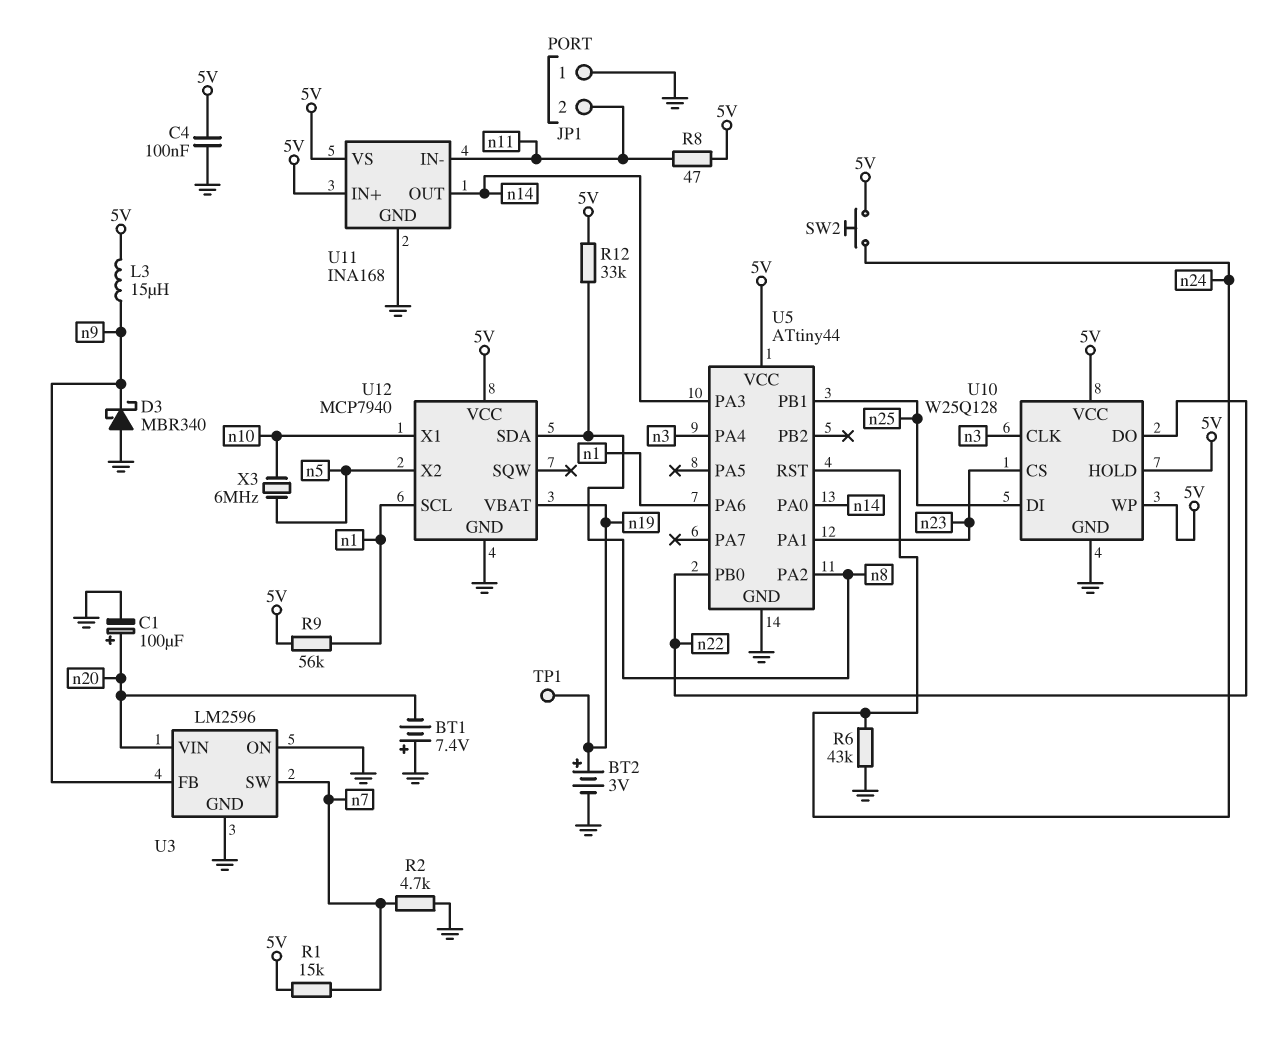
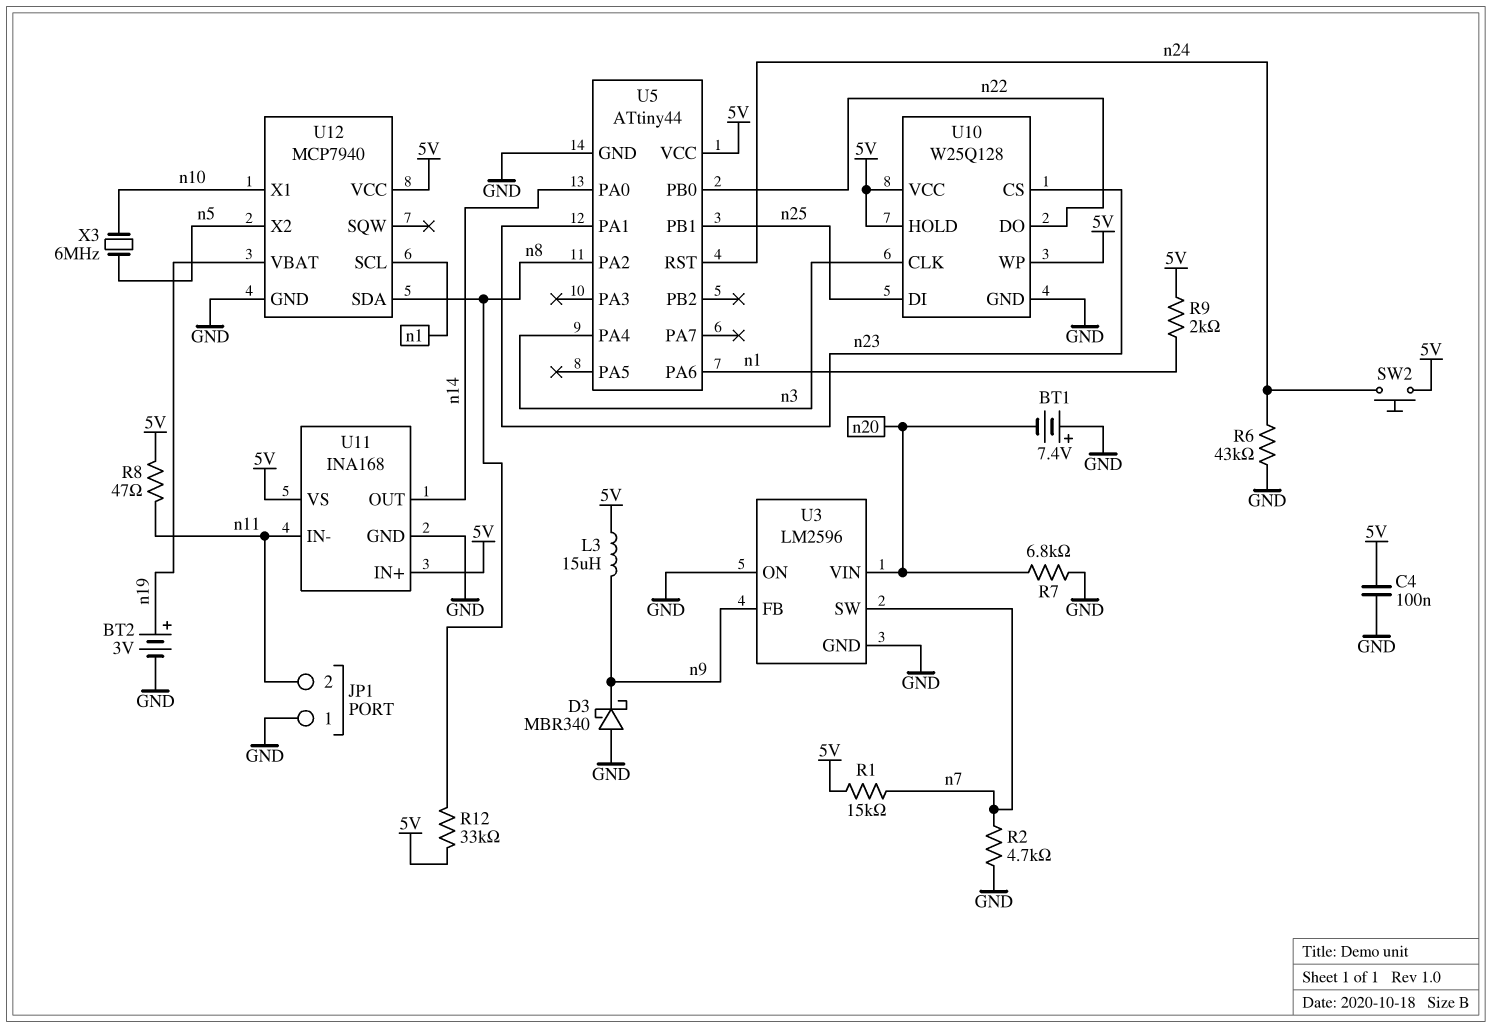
C1: 100uF (plus n20, minus GND) -> none
R7: none -> 6.8k (GND, n20)
R9: 56k (5V, n1) -> 2k (5V, n1)
TP1: test point (n19) -> none
U5 pin PA3: n14 -> none

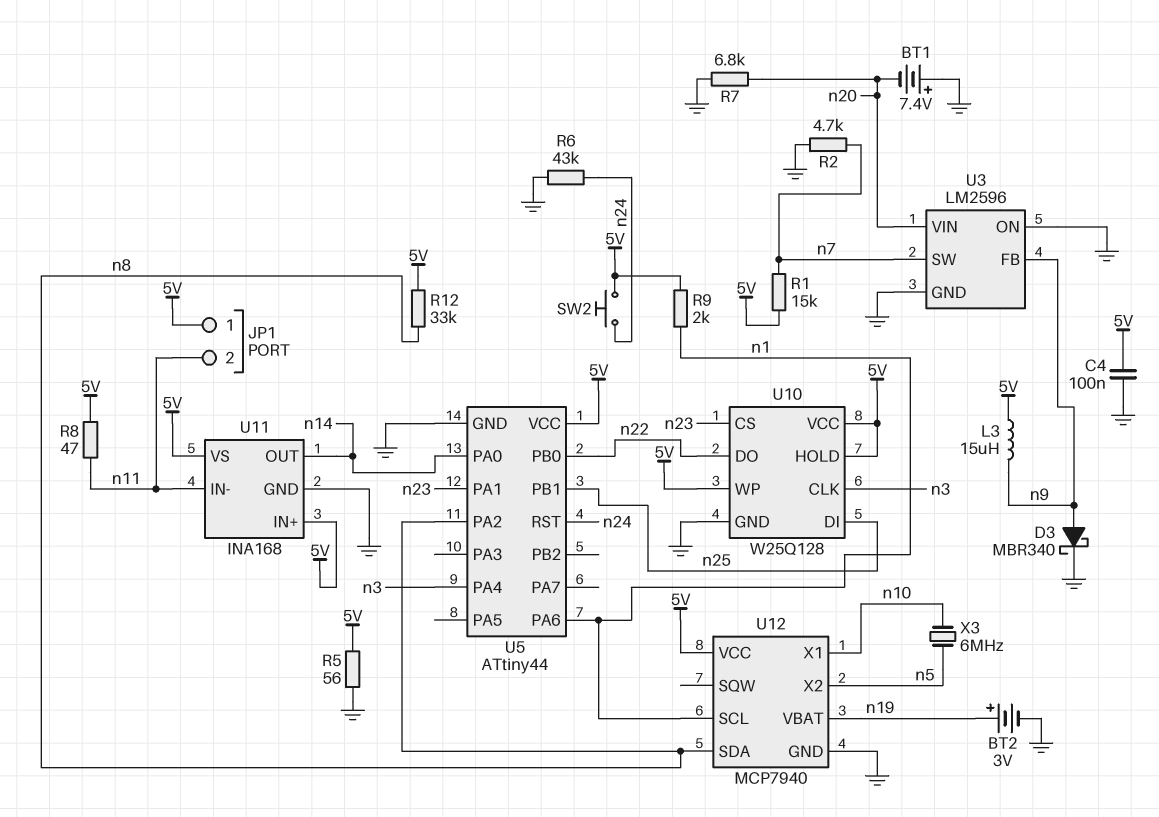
D3: schottky MBR340 (A GND, K n9) -> schottky MBR340 (A n9, K GND)
JP1 pin 1: GND -> 5V
R5: none -> 56 (5V, GND)

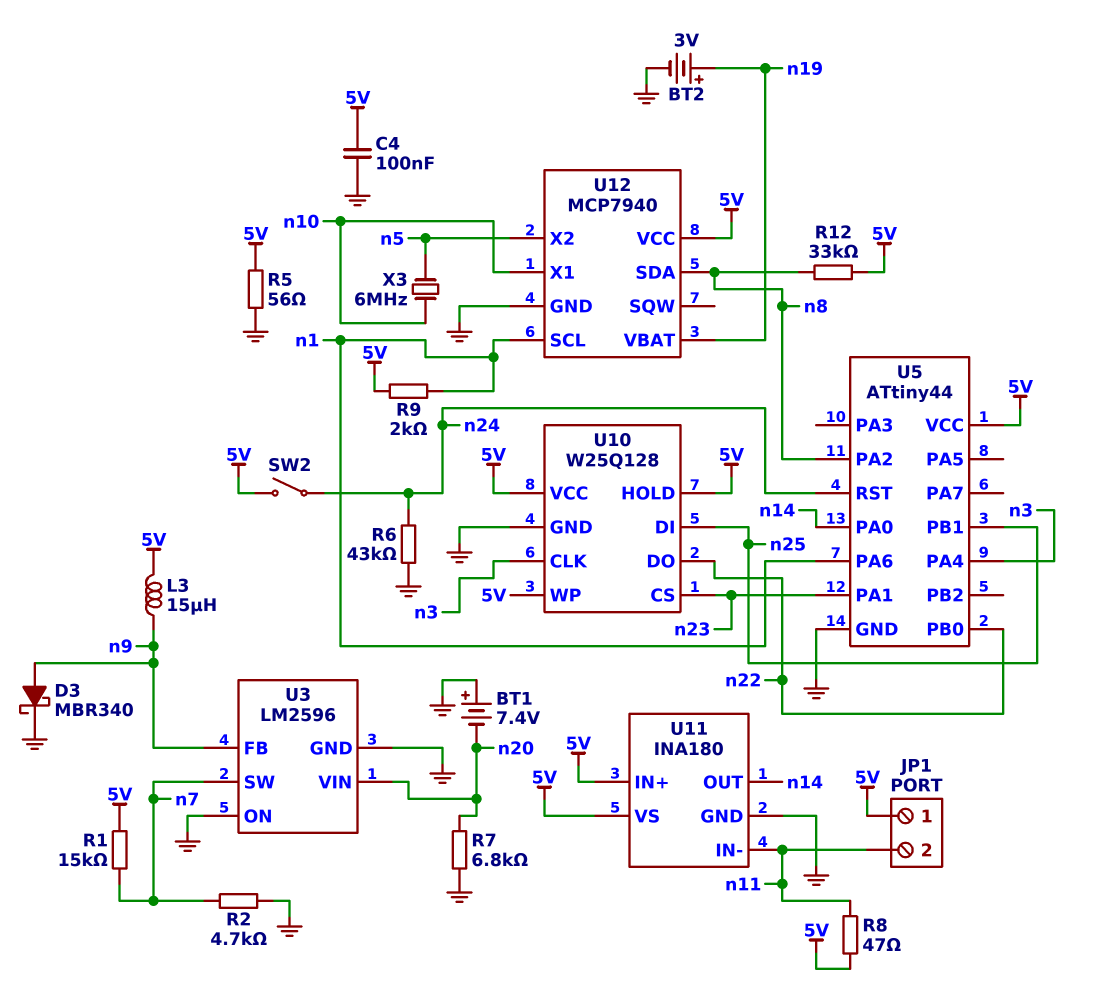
SW2: button (5V, n24) -> switch (5V, n24)
U11: INA168 -> INA180

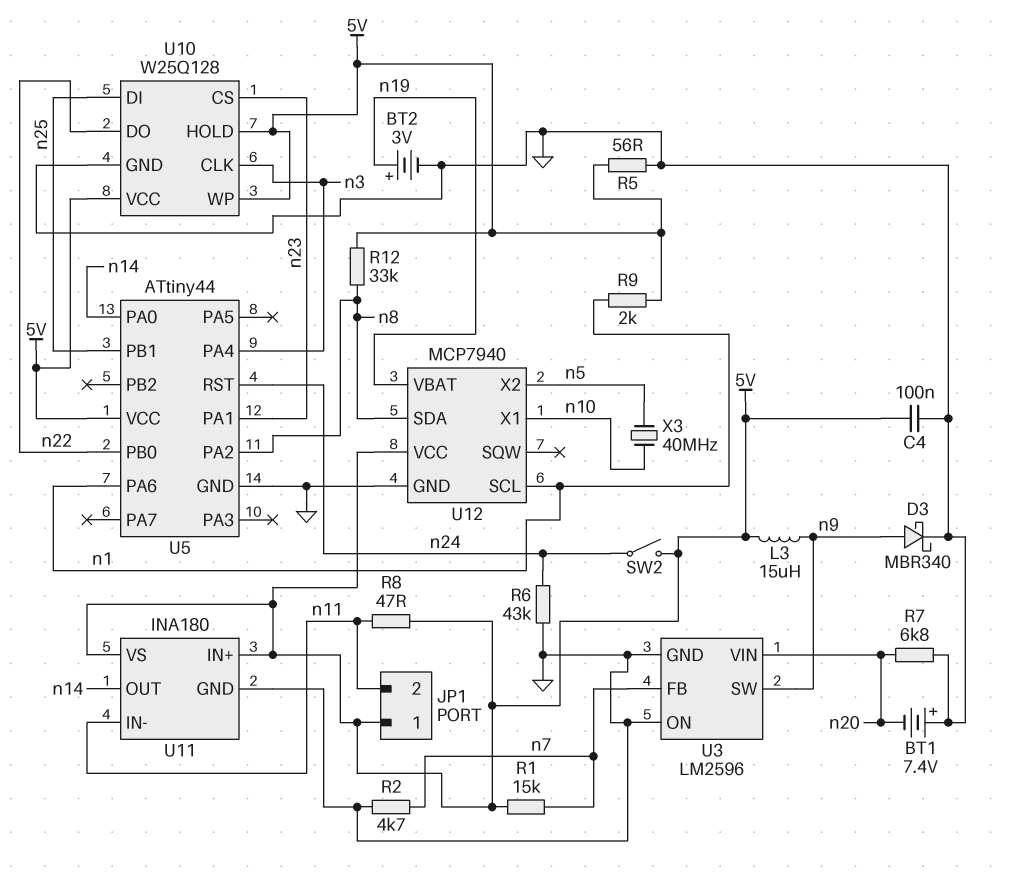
U3 pin FB: n9 -> n7
U3 pin SW: n7 -> n9
X3: 6MHz (n5, n10) -> 40MHz (n5, n10)

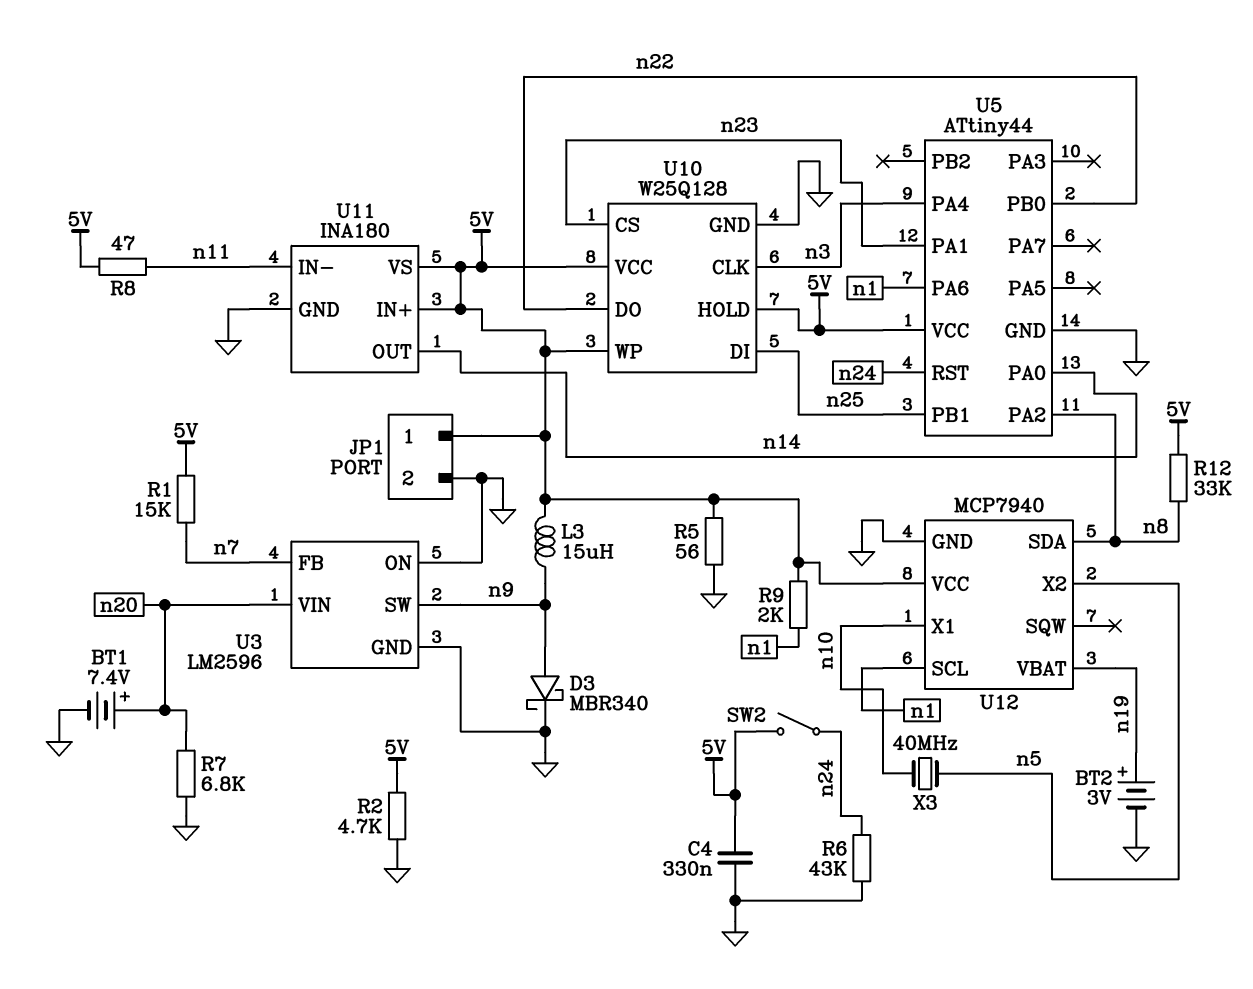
BT1: 7.4V (plus GND, minus n20) -> 7.4V (plus n20, minus GND)
C4: 100nF (5V, GND) -> 330nF (5V, GND)
JP1 pin 2: n11 -> GND
R2: 4.7k (GND, n7) -> 4.7k (5V, GND)

